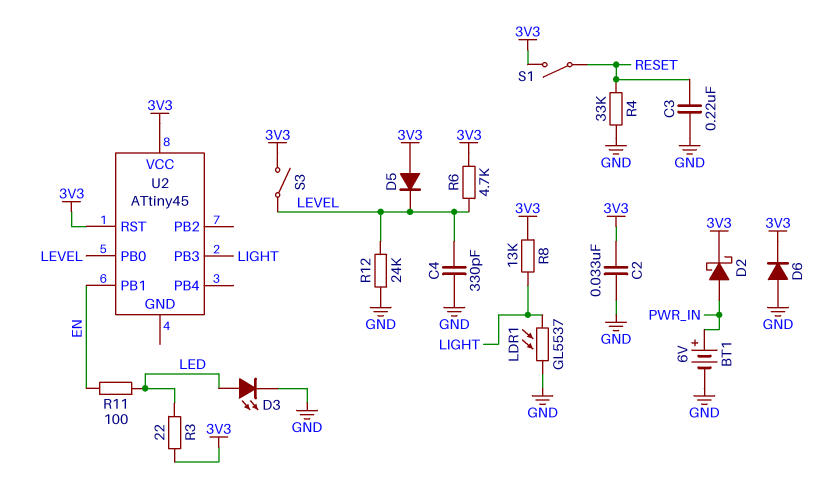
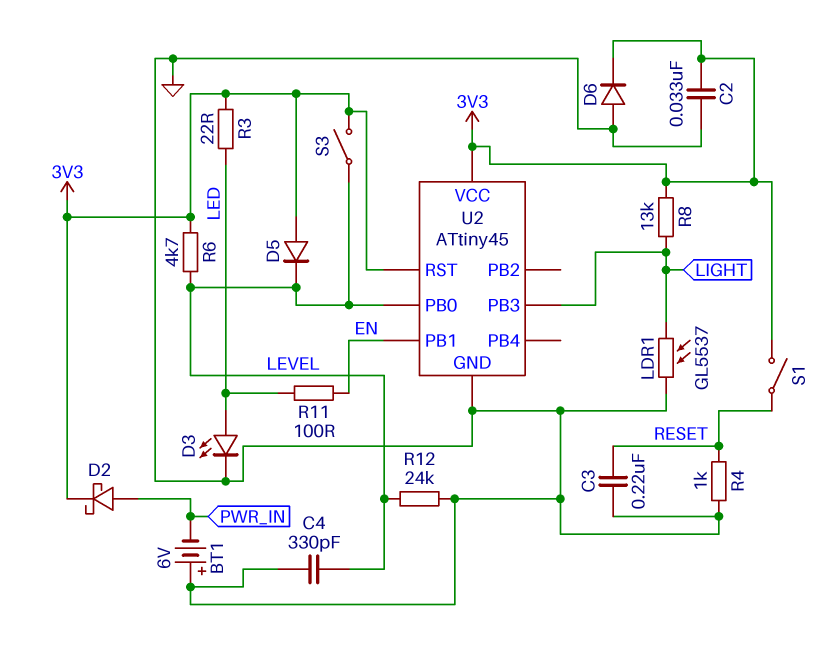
BT1: 6V (plus PWR_IN, minus GND) -> 6V (plus GND, minus PWR_IN)
R4: 33k (GND, RESET) -> 1k (GND, RESET)
U2 pin GND: none -> GND

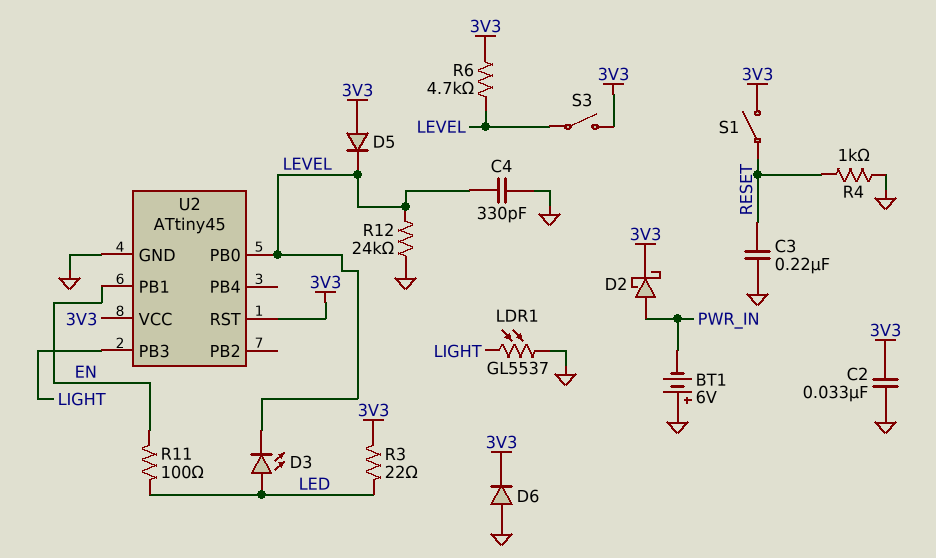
D3: LED (A LED, K GND) -> LED (A LED, K LEVEL)
R8: 13k (3V3, LIGHT) -> none

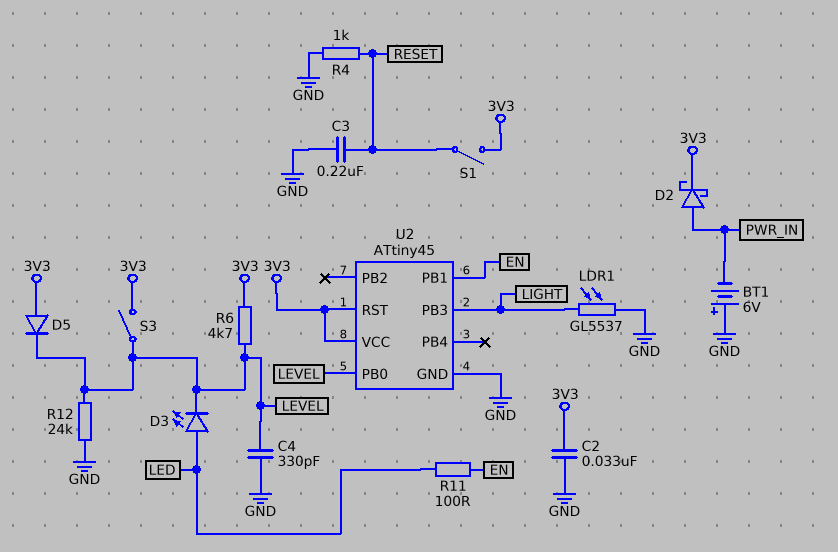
D6: diode (A GND, K 3V3) -> none
R3: 22 (3V3, LED) -> none

